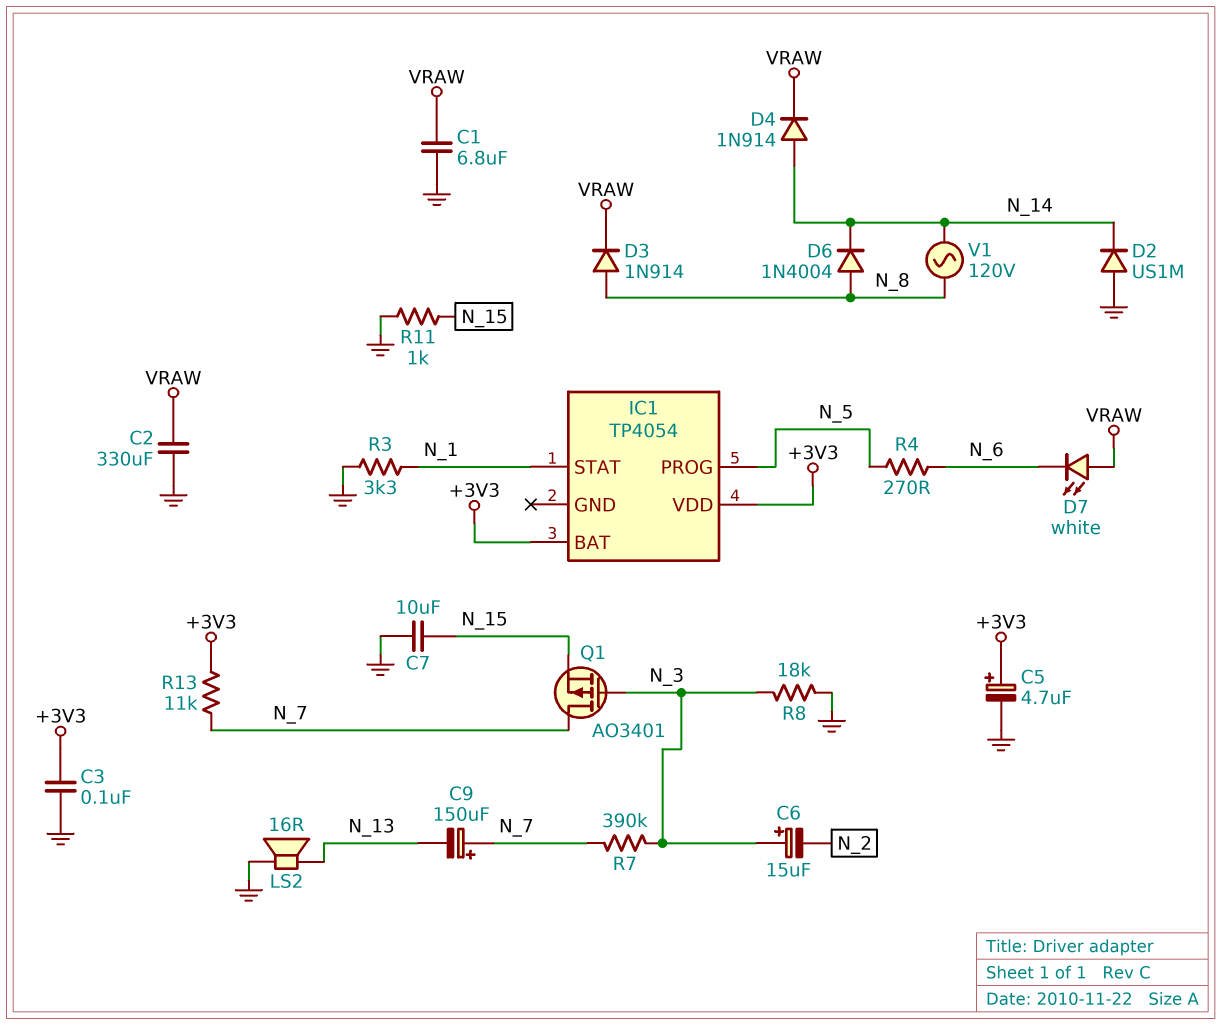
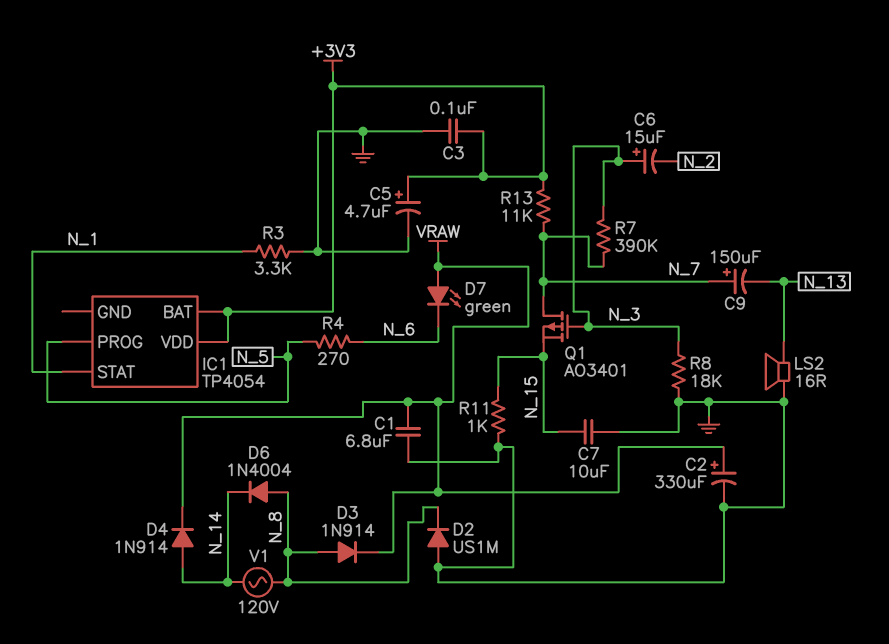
C2: 330uF (GND, VRAW) -> 330uF (plus VRAW, minus GND)
D2: diode US1M (A GND, K N_14) -> diode US1M (A GND, K N_8)
D7: LED white (A VRAW, K N_6) -> LED green (A VRAW, K N_6)

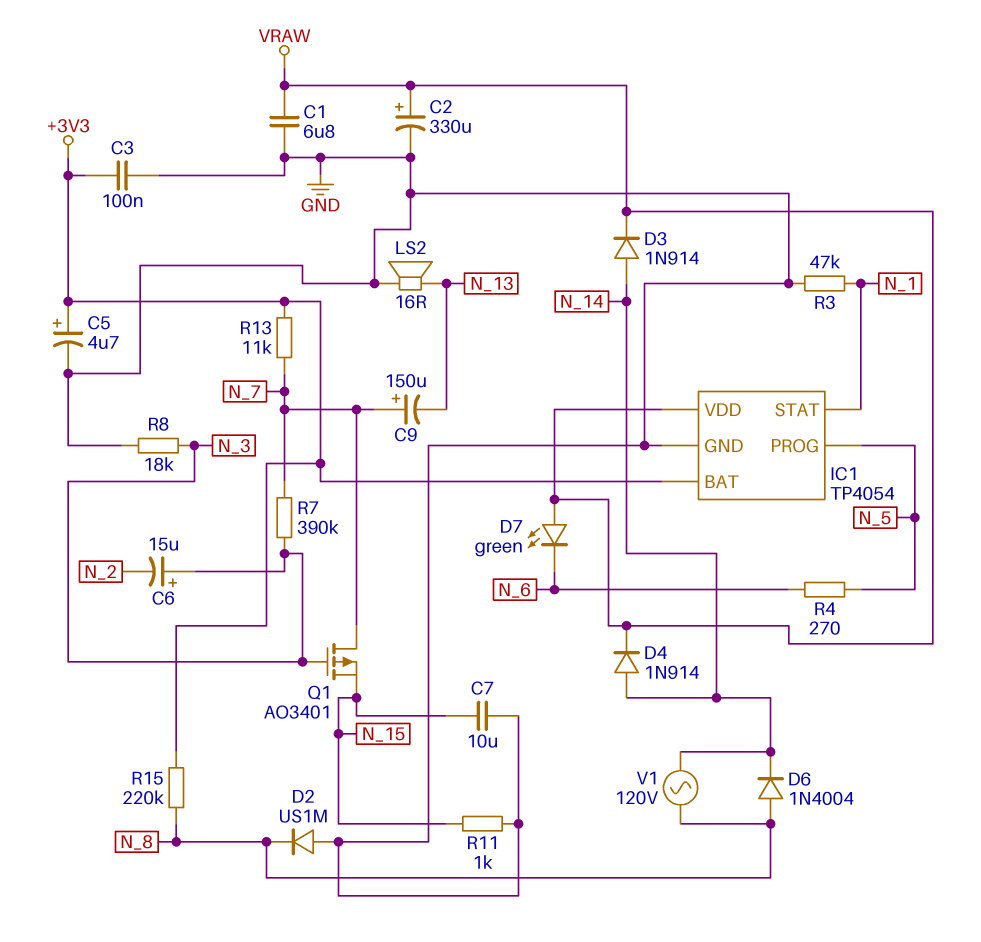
D3: diode 1N914 (A N_8, K VRAW) -> diode 1N914 (A N_14, K VRAW)
IC1 pin GND: none -> GND
IC1 pin VDD: +3V3 -> VRAW
R3: 3.3k (GND, N_1) -> 47k (GND, N_1)
R15: none -> 220k (+3V3, N_8)

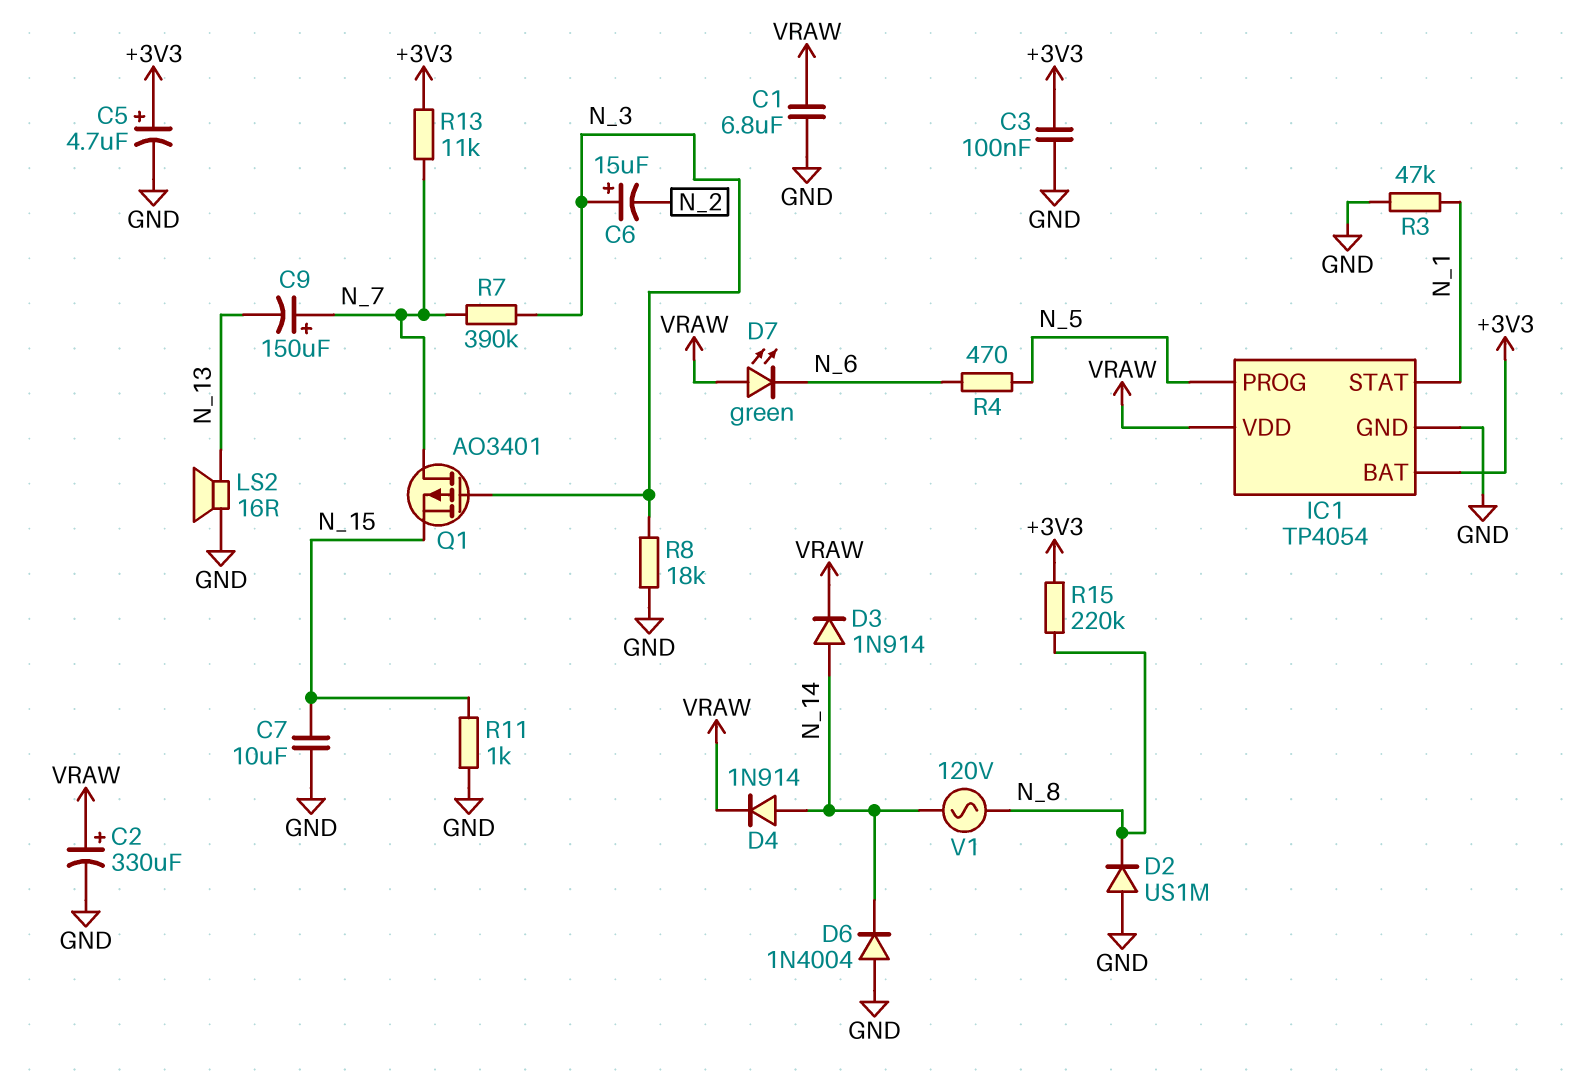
D6: diode 1N4004 (A N_8, K N_14) -> diode 1N4004 (A GND, K N_14)
R4: 270 (N_5, N_6) -> 470 (N_5, N_6)

